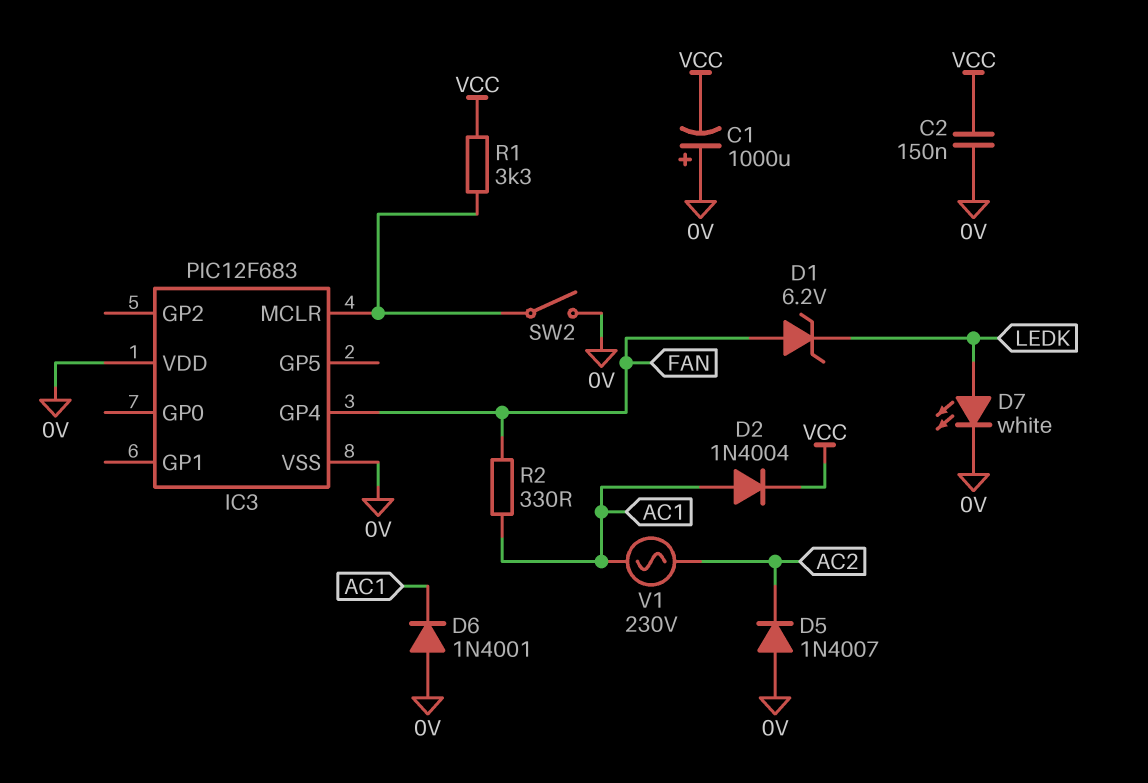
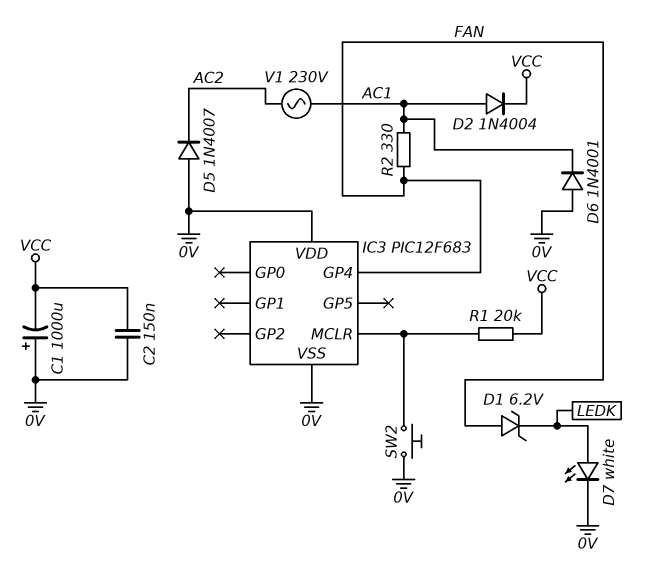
R1: 3.3k (IC3/MCLR, VCC) -> 20k (IC3/MCLR, VCC)
SW2: switch (0V, IC3/MCLR) -> button (0V, IC3/MCLR)

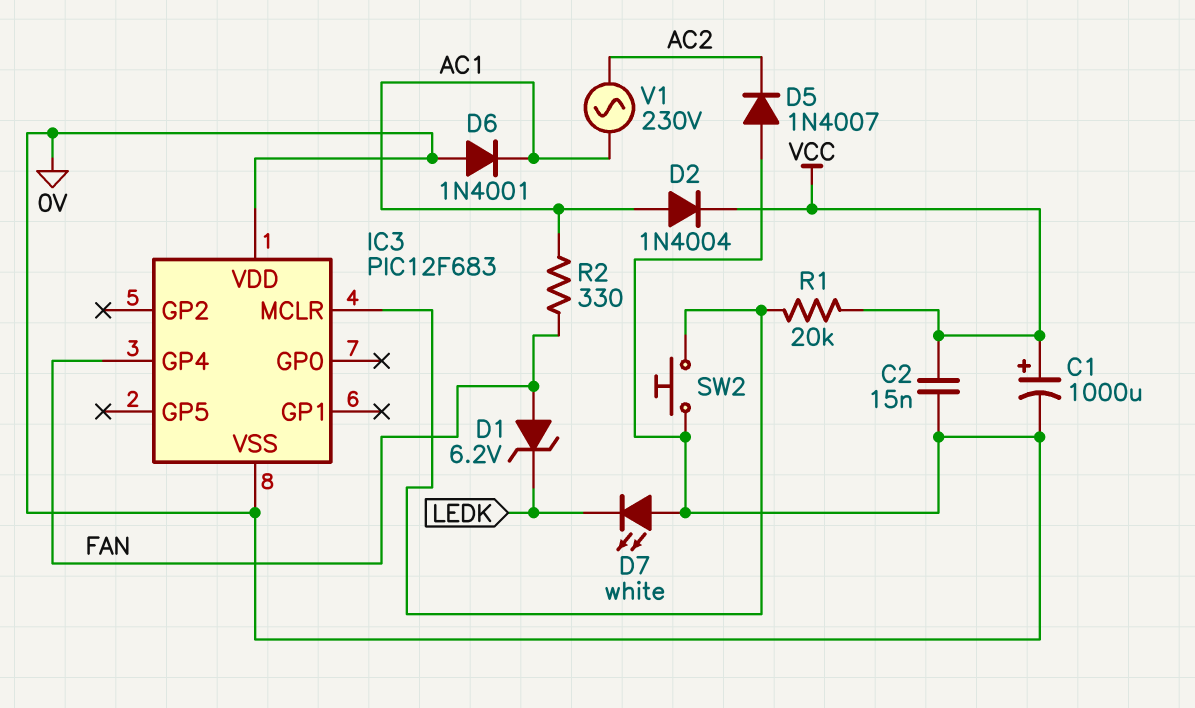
C1: 1000uF (plus 0V, minus VCC) -> 1000uF (plus VCC, minus 0V)
C2: 150nF (0V, VCC) -> 15nF (0V, VCC)
D7: LED white (A LEDK, K 0V) -> LED white (A 0V, K LEDK)

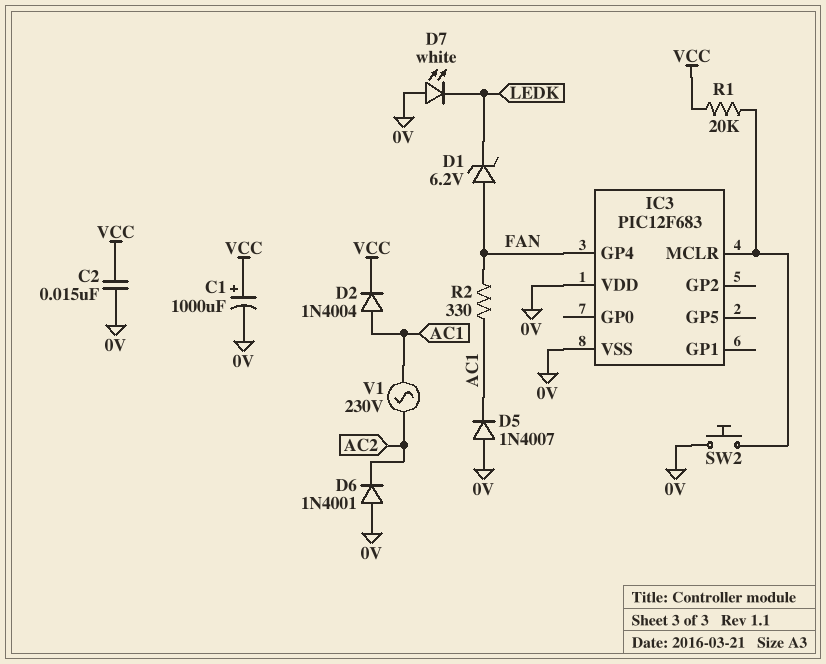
D5: diode 1N4007 (A 0V, K AC2) -> diode 1N4007 (A 0V, K AC1)
D6: diode 1N4001 (A 0V, K AC1) -> diode 1N4001 (A 0V, K AC2)

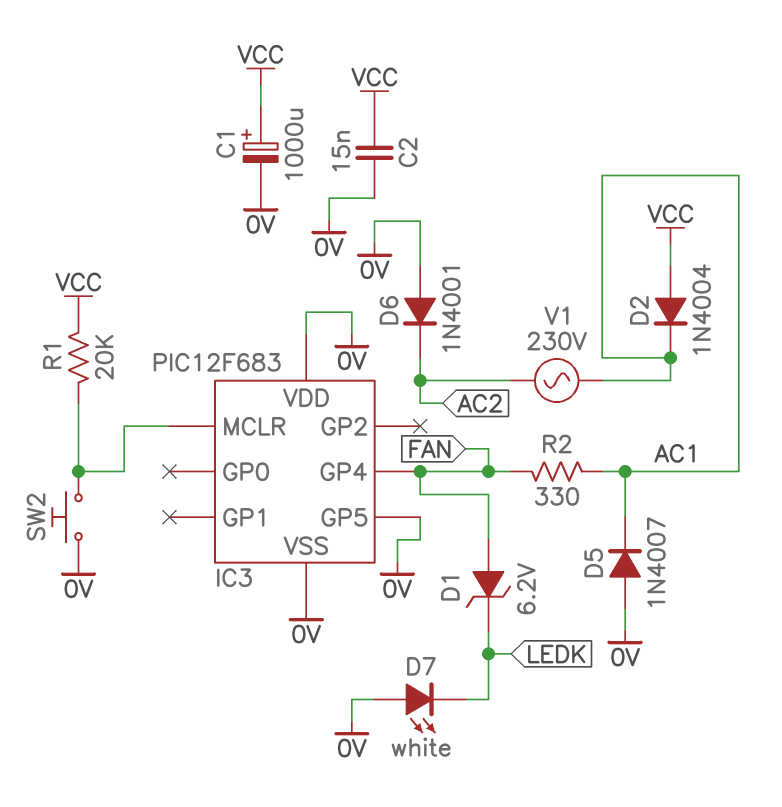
D2: diode 1N4004 (A AC1, K VCC) -> diode 1N4004 (A VCC, K AC1)
IC3 pin GP5: none -> 0V

